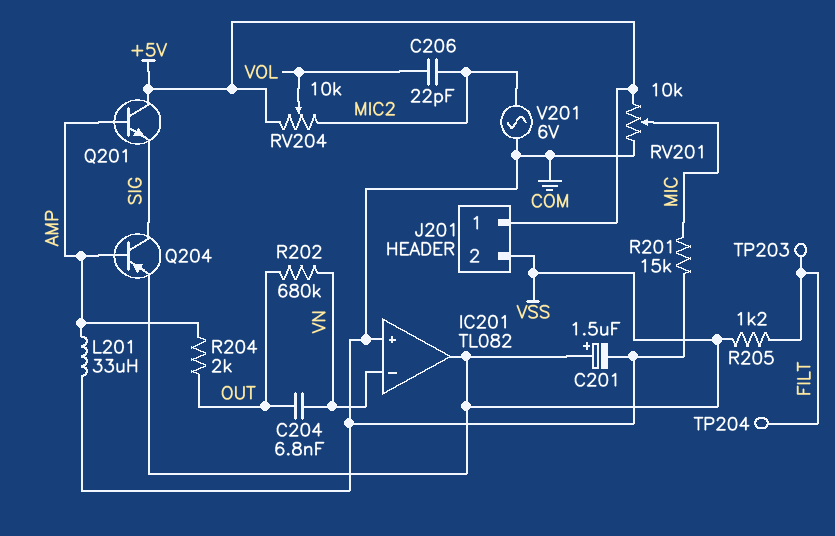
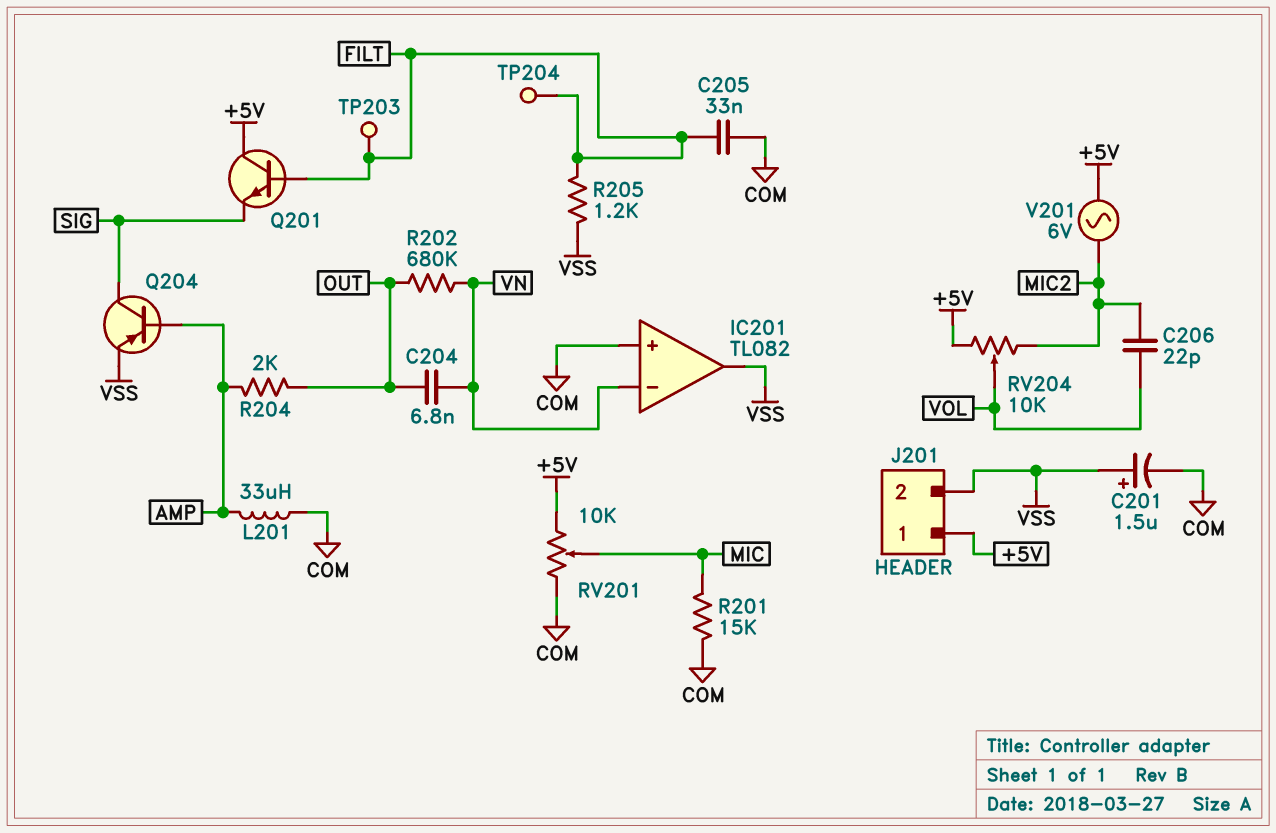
C205: none -> 33nF (COM, FILT)
Q201: NPN (B AMP, C +5V, E SIG) -> NPN (B FILT, C +5V, E SIG)
V201: AC 6V (COM, MIC2) -> AC 6V (+5V, MIC2)

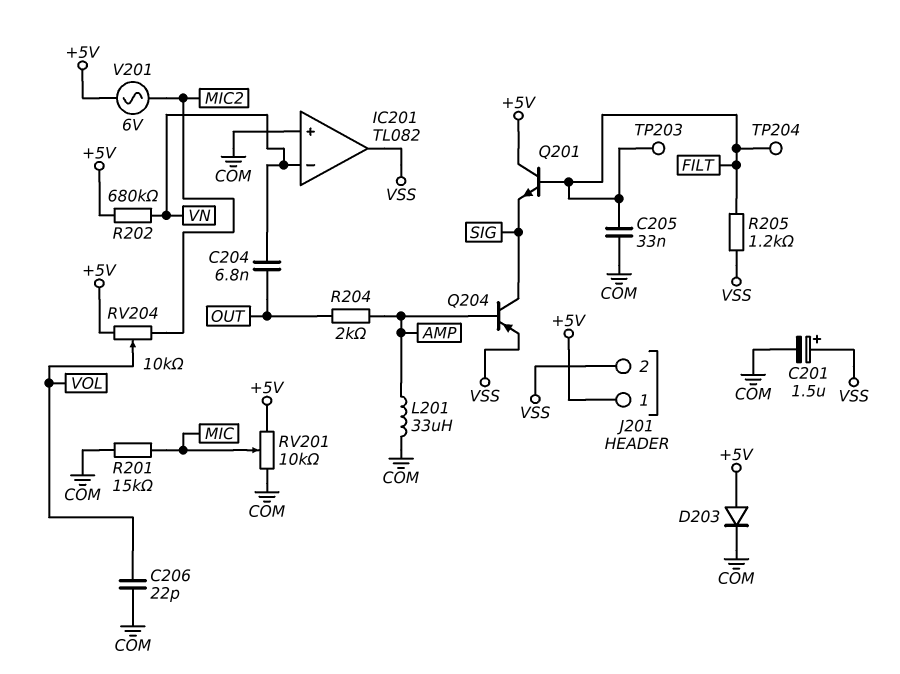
C206: 22pF (MIC2, VOL) -> 22pF (COM, VOL)
D203: none -> diode (A +5V, K COM)
R202: 680k (OUT, VN) -> 680k (+5V, VN)

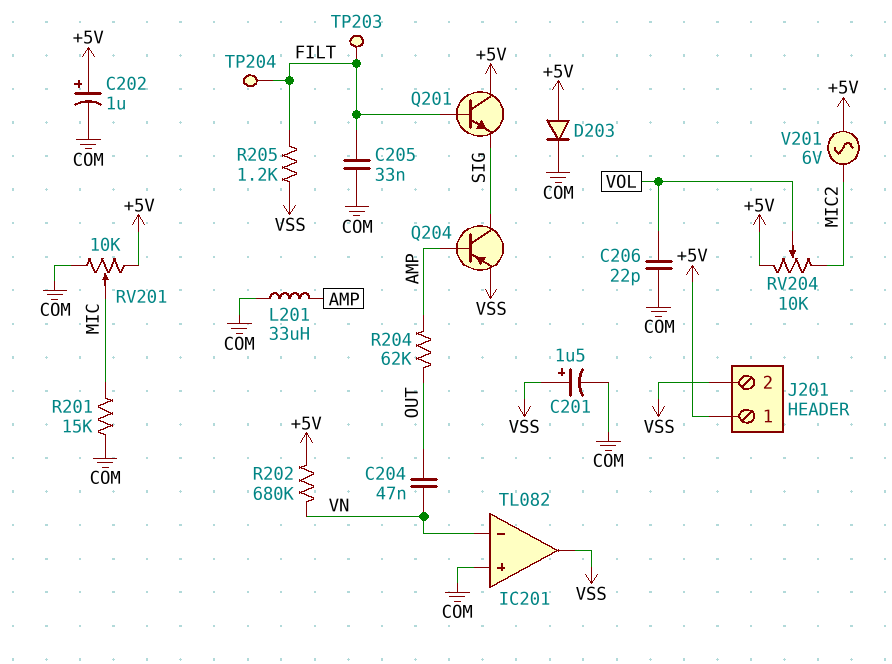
C202: none -> 1uF (plus +5V, minus COM)
C204: 6.8nF (OUT, VN) -> 47nF (OUT, VN)
R204: 2k (AMP, OUT) -> 62k (AMP, OUT)

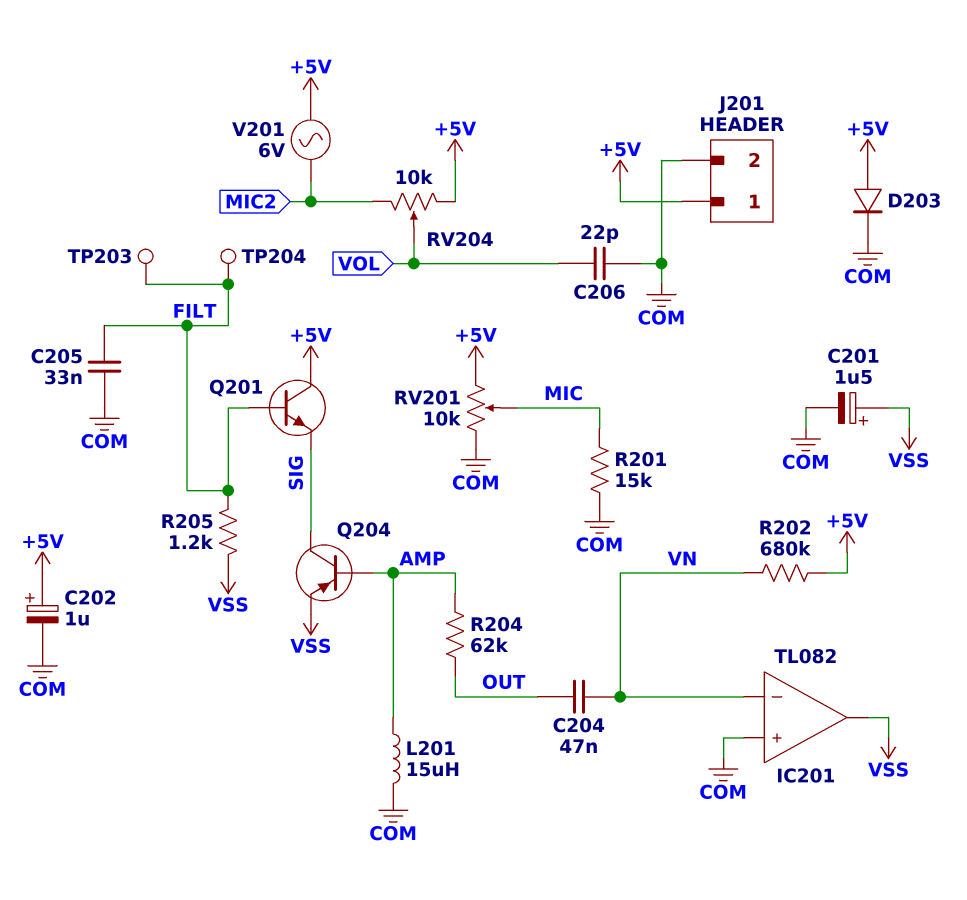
J201 pin 2: VSS -> COM
L201: 33uH (AMP, COM) -> 15uH (AMP, COM)

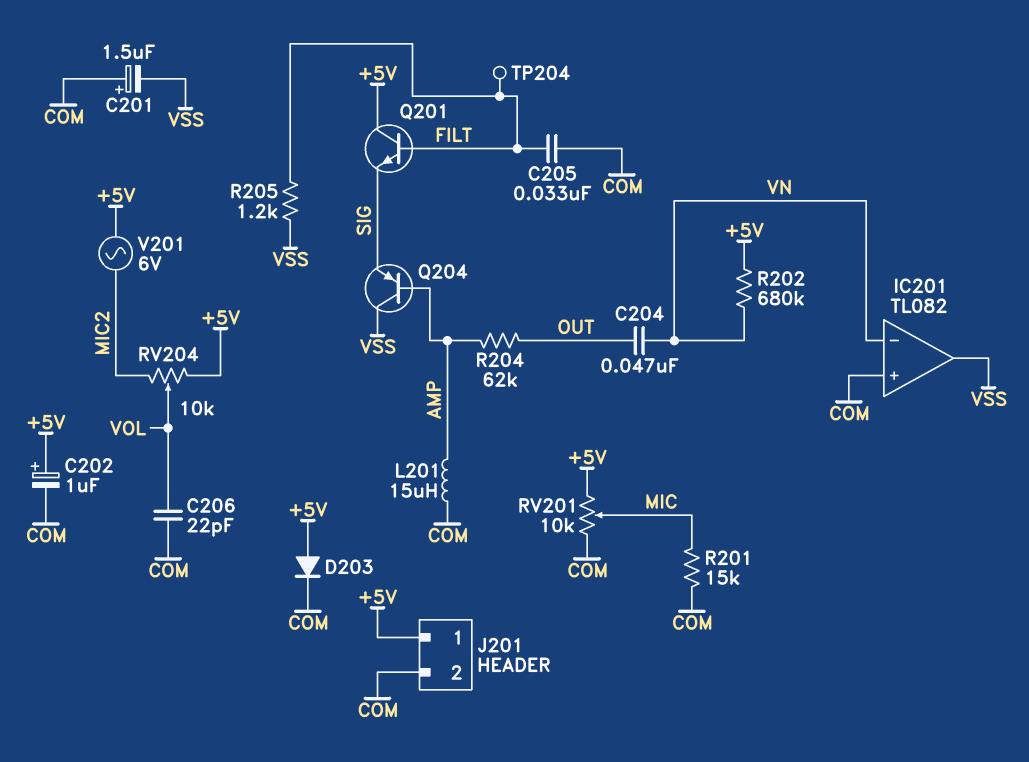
C201: 1.5uF (plus VSS, minus COM) -> 1.5uF (plus COM, minus VSS)
Q204: PNP (B AMP, C SIG, E VSS) -> PNP (B AMP, C VSS, E SIG)
TP203: test point (FILT) -> none

